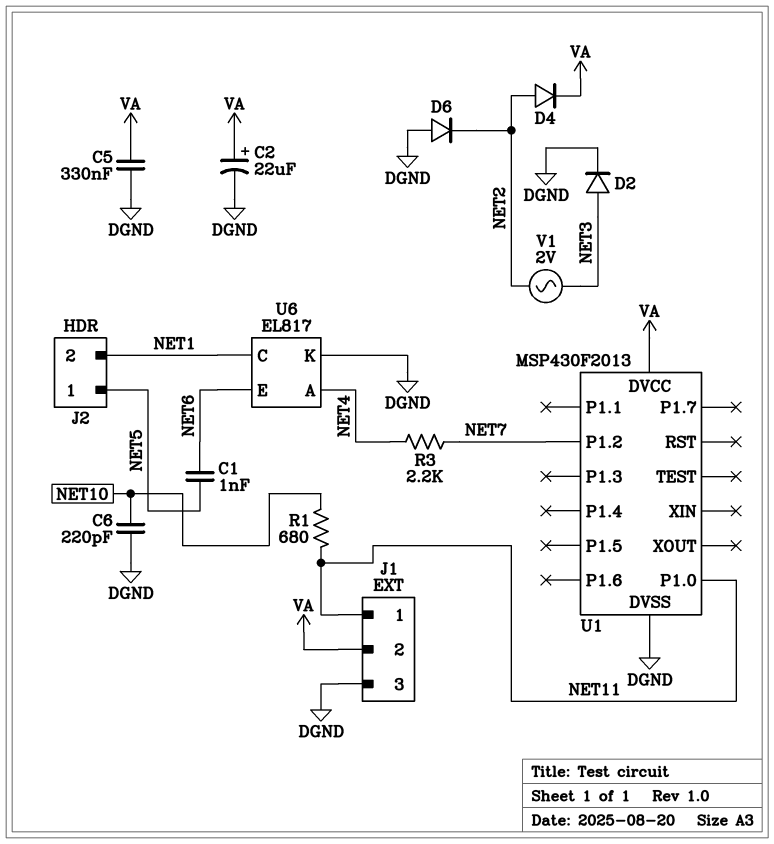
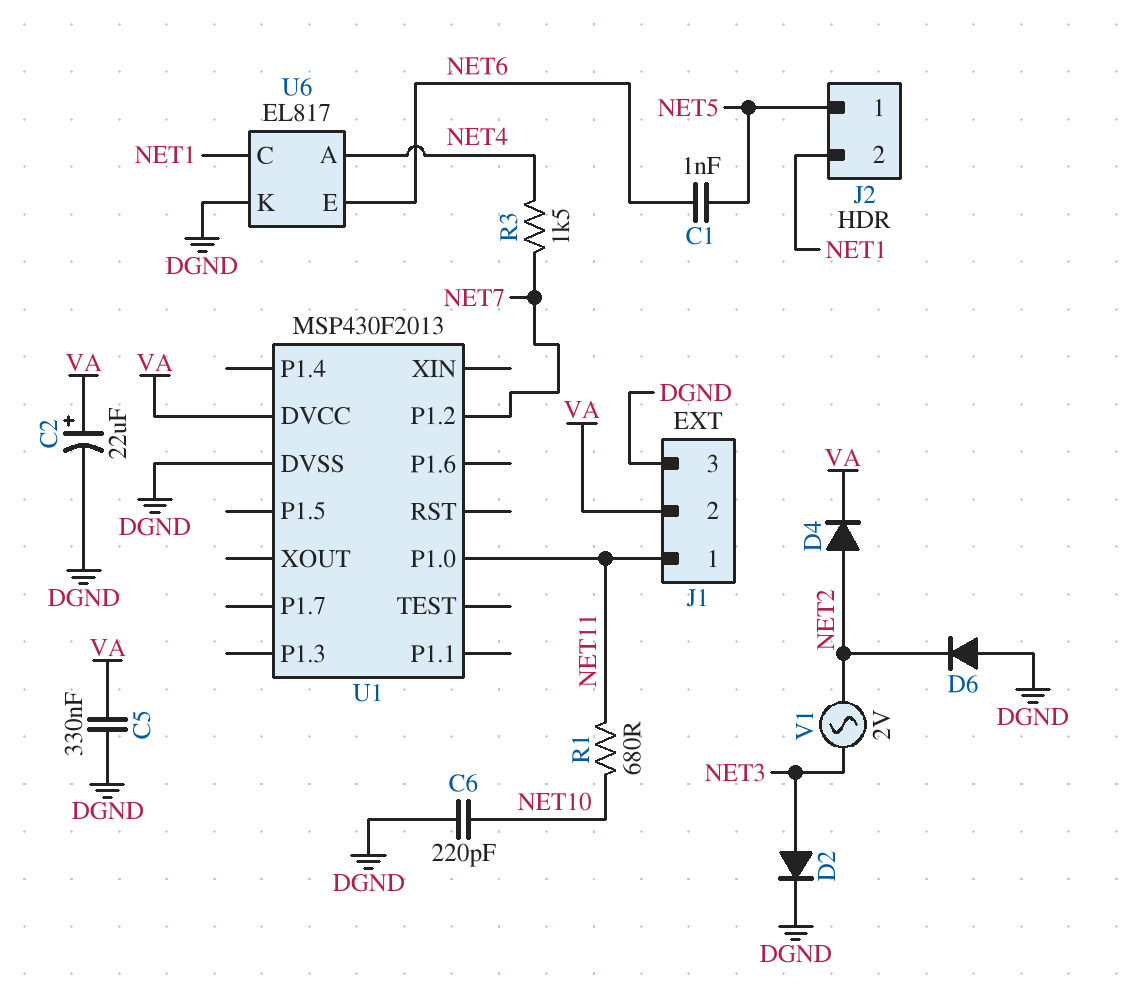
R3: 2.2k (NET4, NET7) -> 1.5k (NET4, NET7)

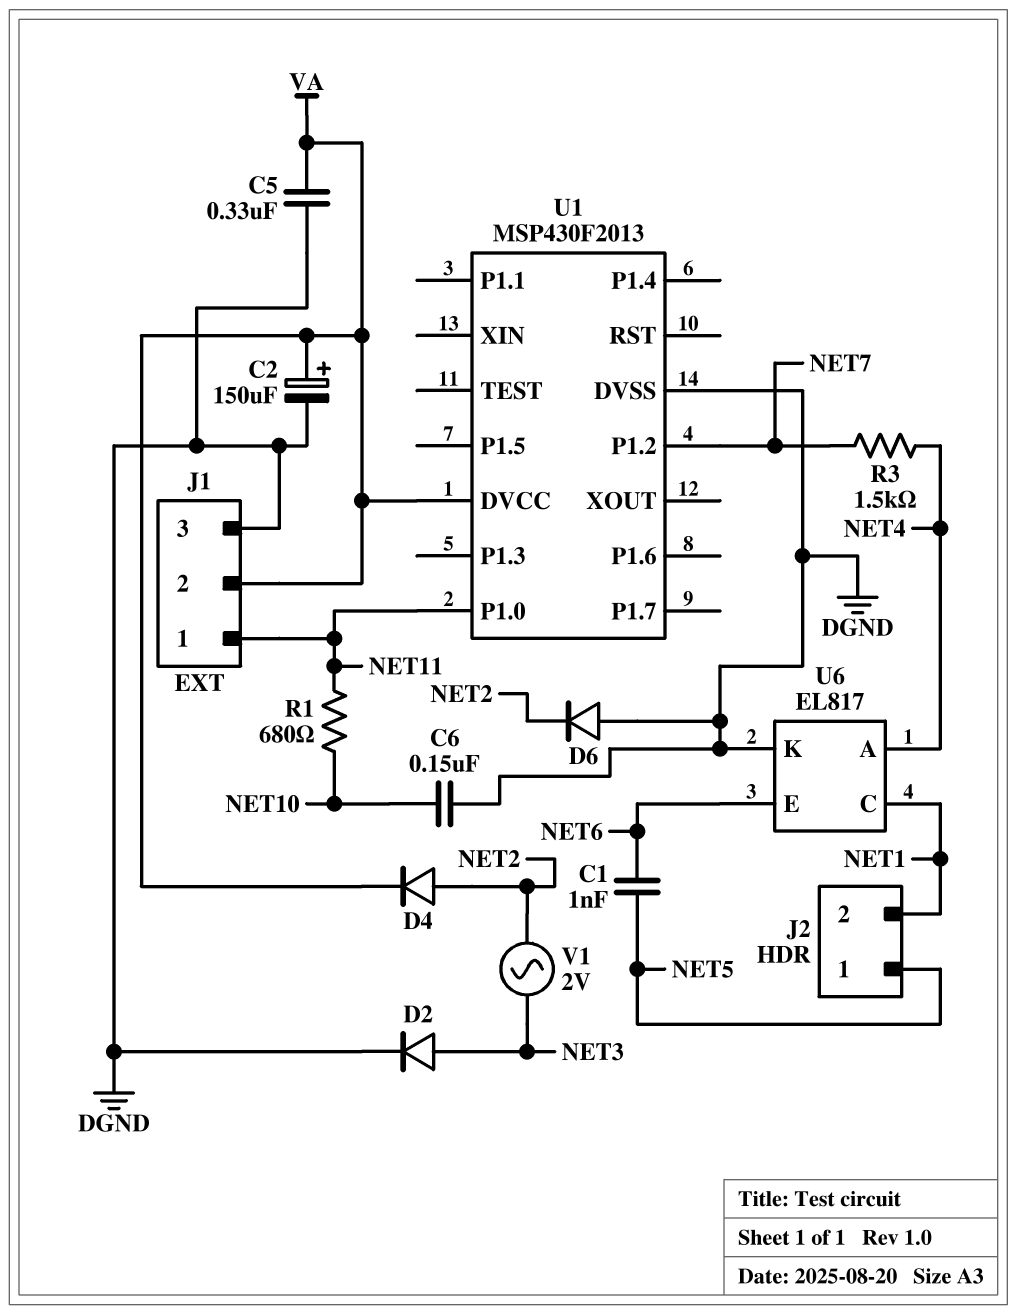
C2: 22uF (plus VA, minus DGND) -> 150uF (plus VA, minus DGND)
C6: 220pF (DGND, NET10) -> 150nF (DGND, NET10)

